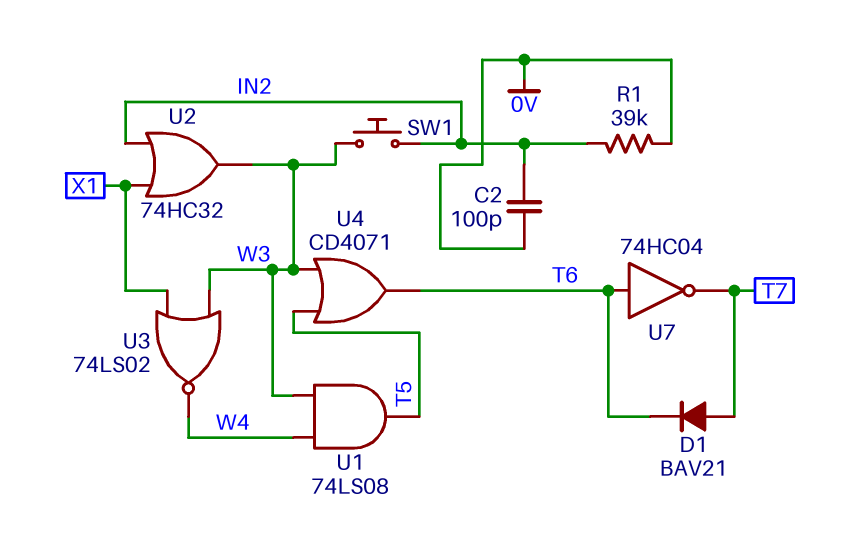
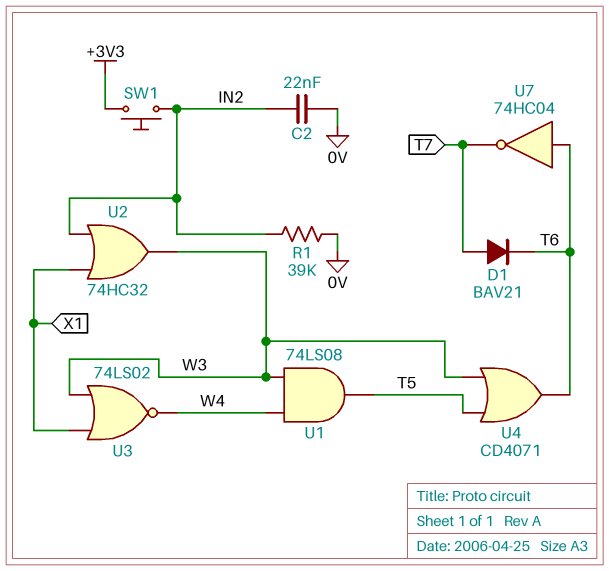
C2: 100pF (0V, IN2) -> 22nF (0V, IN2)
SW1: button (IN2, W3) -> button (+3V3, IN2)

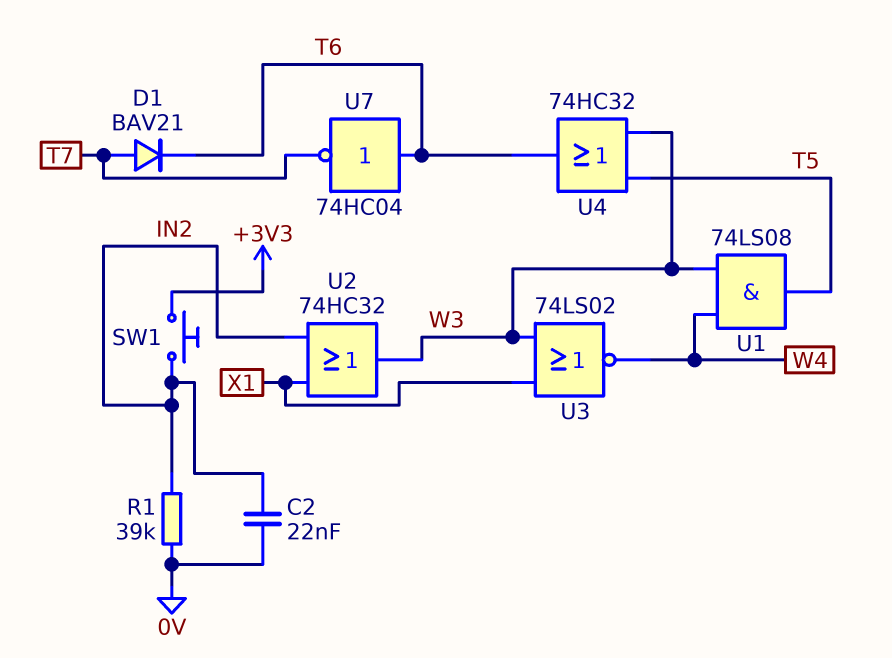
U4: OR CD4071 (in T5, in W3, out T6) -> OR 74HC32 (in T5, in W3, out T6)

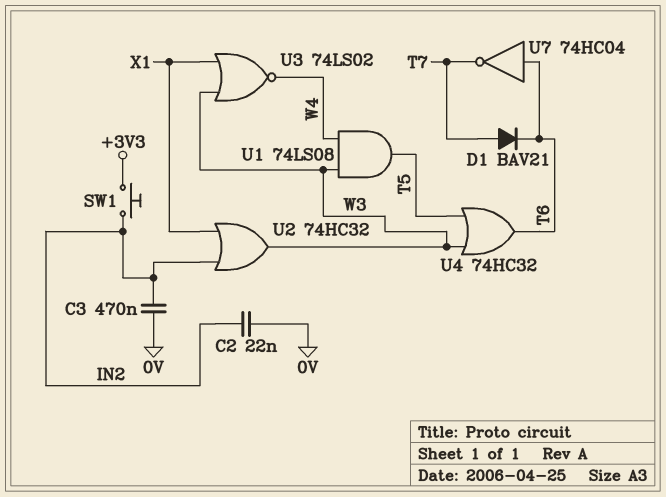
C3: none -> 470nF (0V, IN2)
R1: 39k (0V, IN2) -> none

